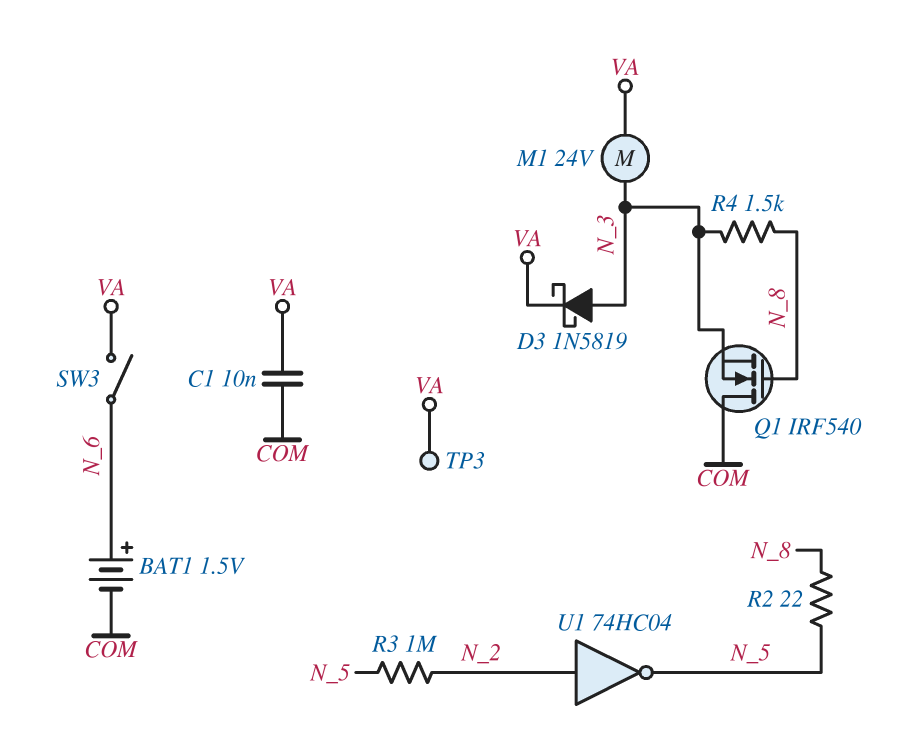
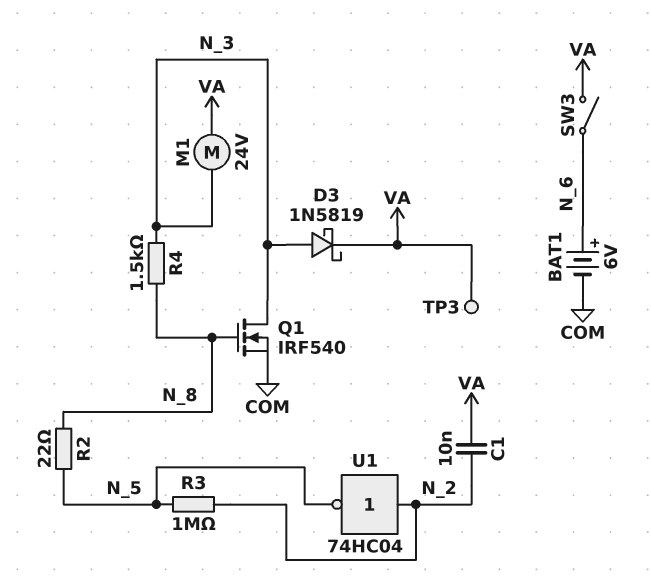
BAT1: 1.5V (plus N_6, minus COM) -> 6V (plus N_6, minus COM)
C1: 10nF (COM, VA) -> 10nF (N_2, VA)
Q1: NMOS IRF540 (G N_8, D COM, S N_3) -> NMOS IRF540 (G N_8, D N_3, S COM)

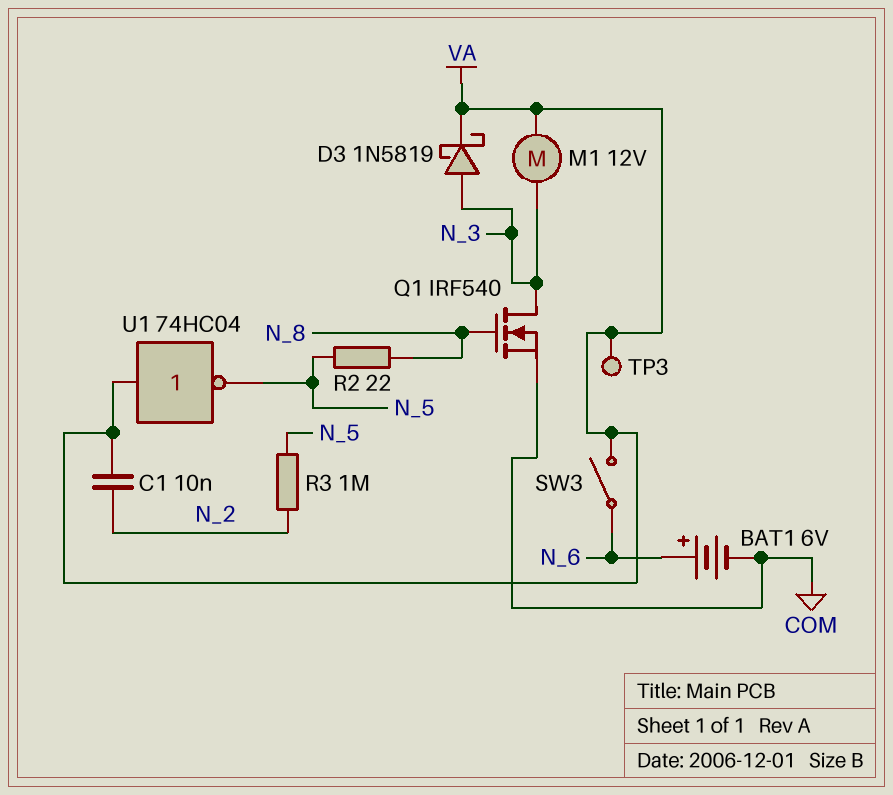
M1: motor 24V (N_3, VA) -> motor 12V (N_3, VA)
R4: 1.5k (N_3, N_8) -> none
U1: NOT 74HC04 (in N_2, out N_5) -> NOT 74HC04 (in VA, out N_5)

